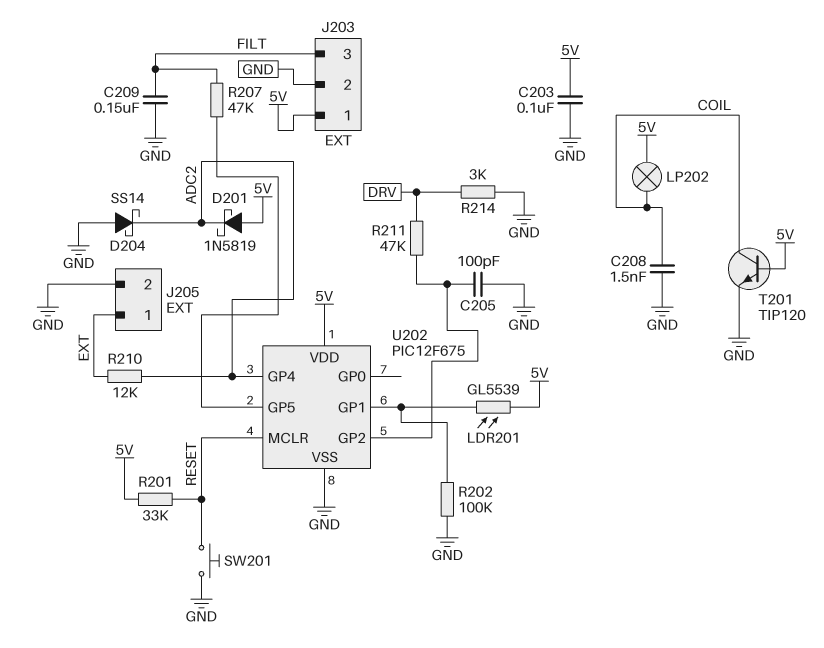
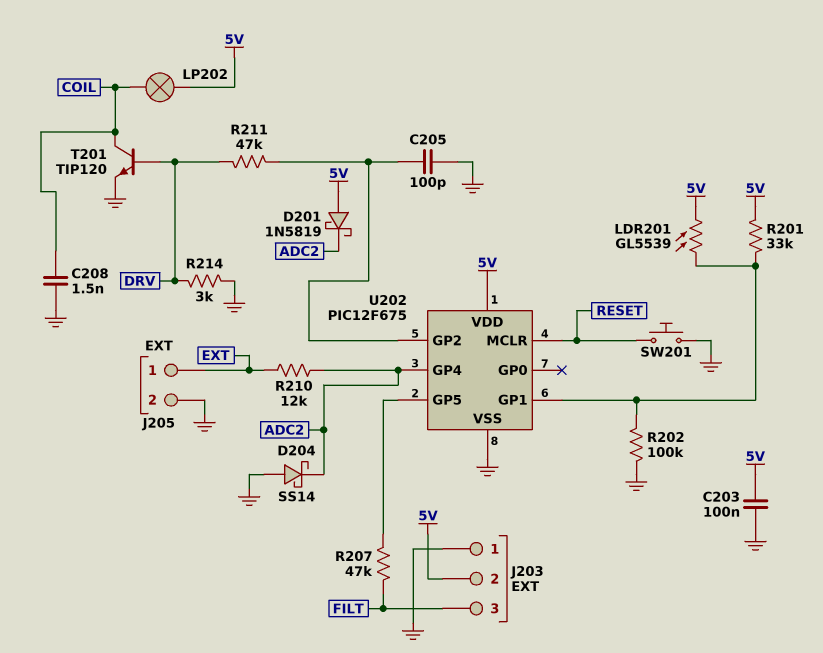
C209: 150nF (FILT, GND) -> none
J203 pin 1: 5V -> GND
J203 pin 2: GND -> 5V
R201: 33k (5V, RESET) -> 33k (5V, U202/GP1)
T201: NPN TIP120 (B 5V, C COIL, E GND) -> NPN TIP120 (B DRV, C COIL, E GND)

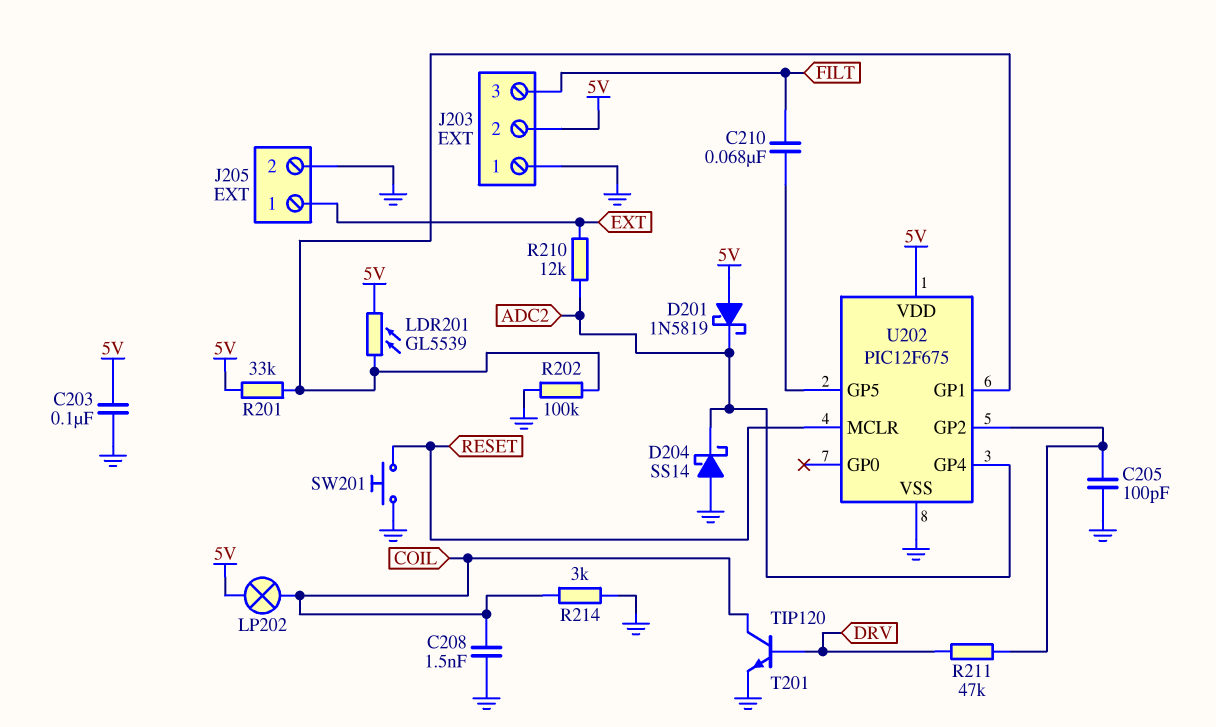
C210: none -> 68nF (FILT, U202/GP5)
R207: 47k (FILT, U202/GP5) -> none
R214: 3k (DRV, GND) -> 3k (COIL, GND)

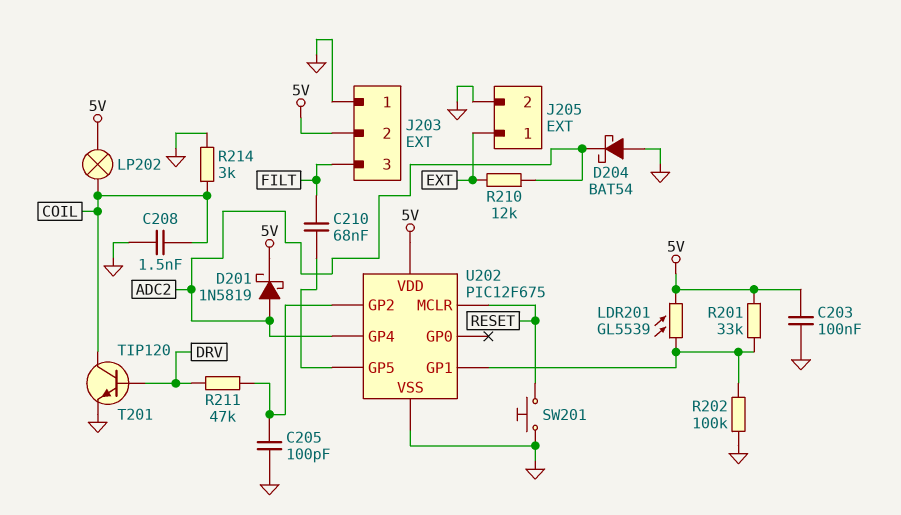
D201: schottky 1N5819 (A 5V, K ADC2) -> schottky 1N5819 (A ADC2, K 5V)
D204: schottky SS14 (A GND, K ADC2) -> schottky BAT54 (A GND, K ADC2)

